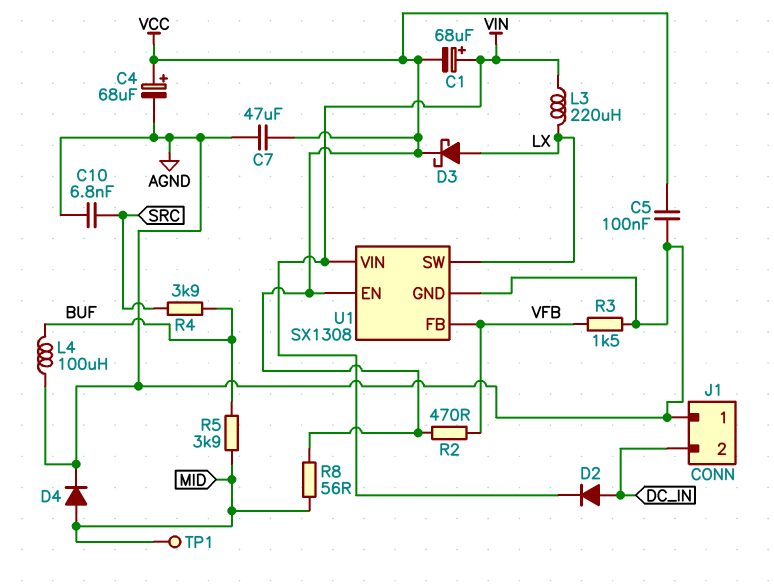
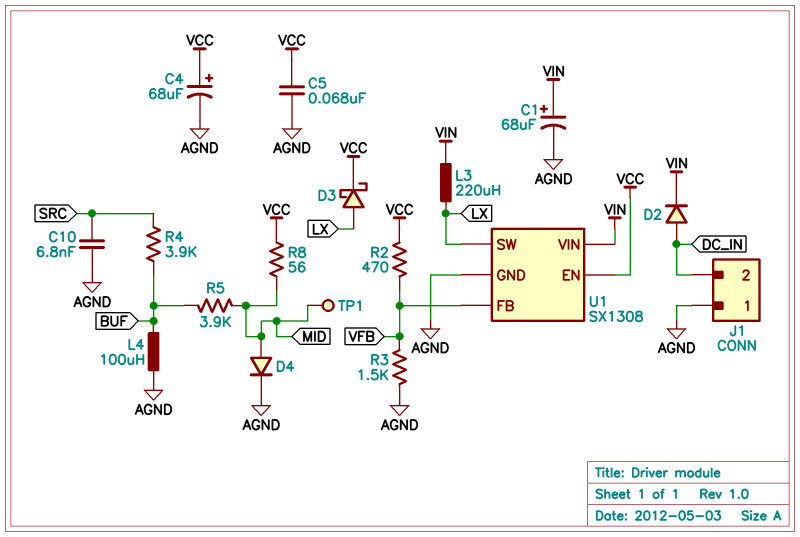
C1: 68uF (plus VIN, minus VCC) -> 68uF (plus VIN, minus AGND)
C5: 100nF (AGND, VCC) -> 68nF (AGND, VCC)
C7: 47uF (AGND, VCC) -> none

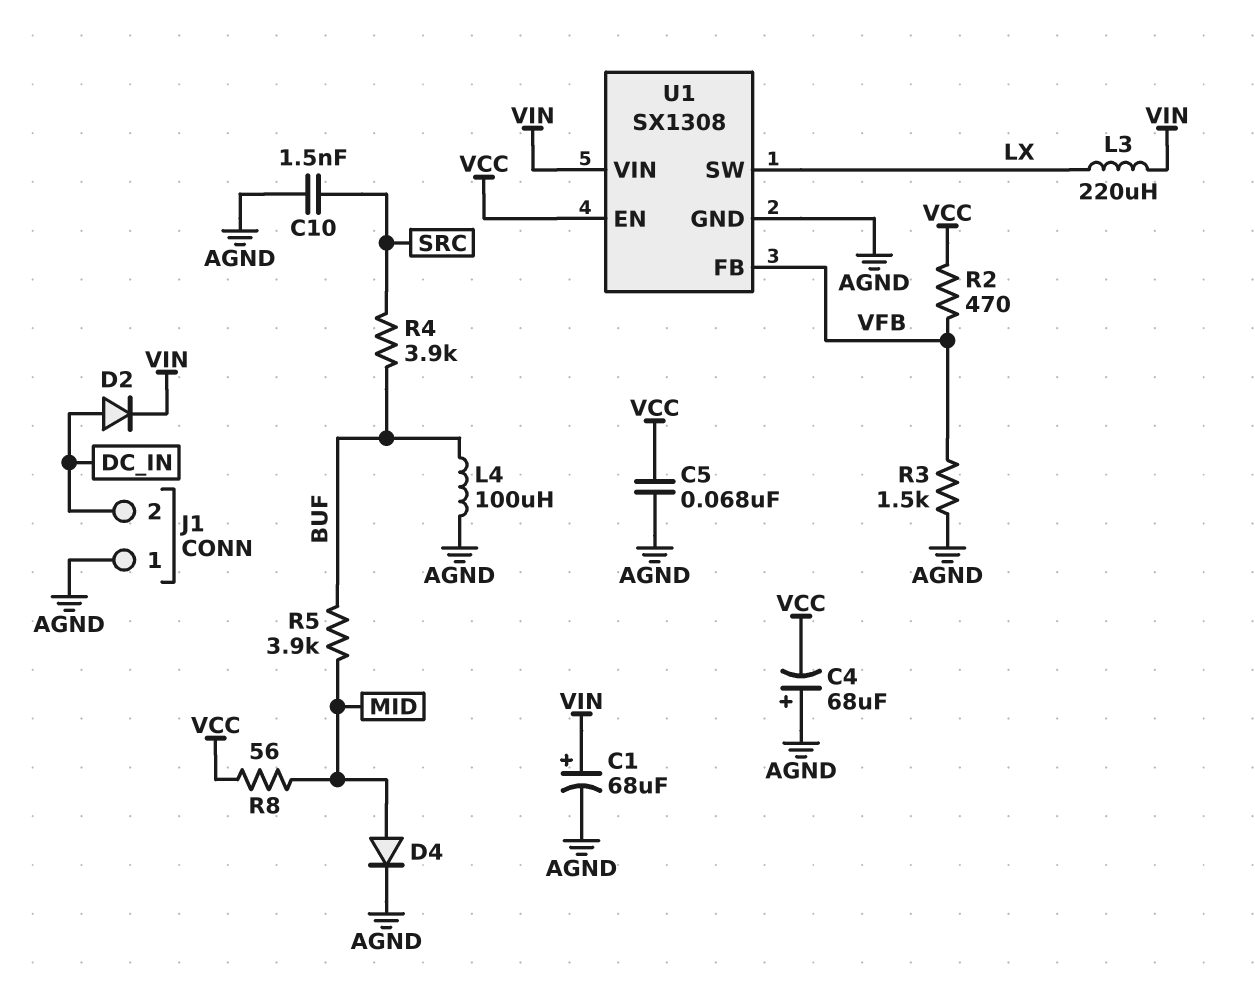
C4: 68uF (plus VCC, minus AGND) -> 68uF (plus AGND, minus VCC)
C10: 6.8nF (AGND, SRC) -> 1.5nF (AGND, SRC)
D3: schottky (A LX, K VCC) -> none
TP1: test point (MID) -> none

